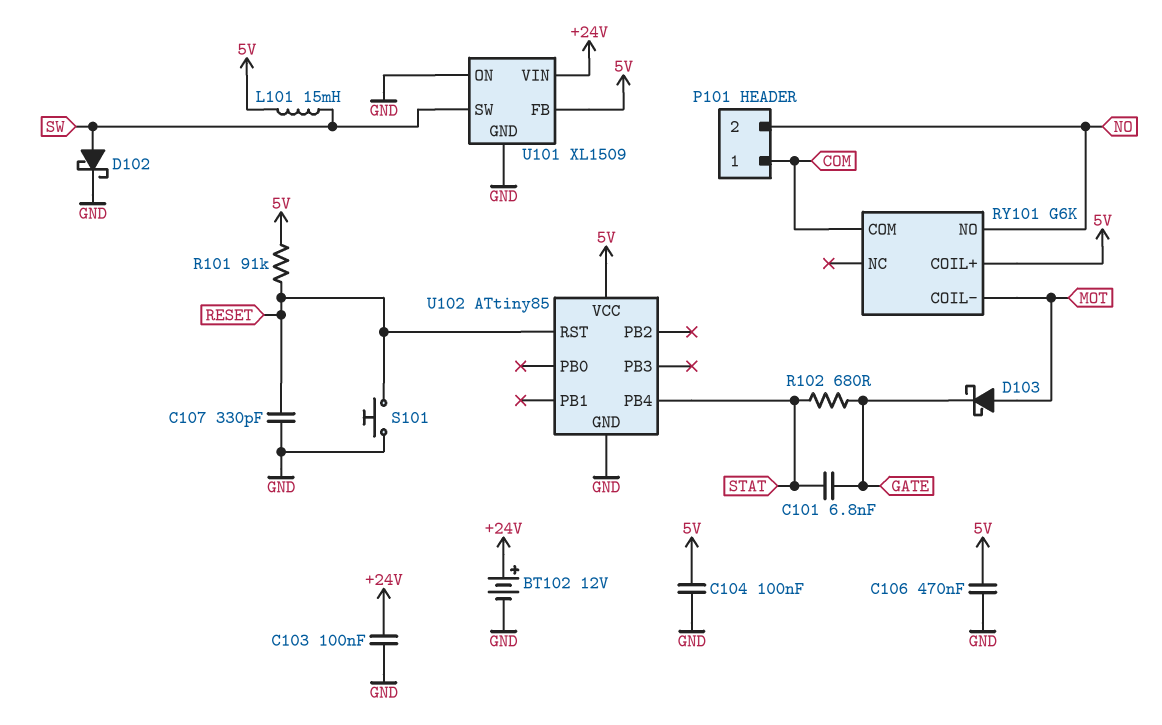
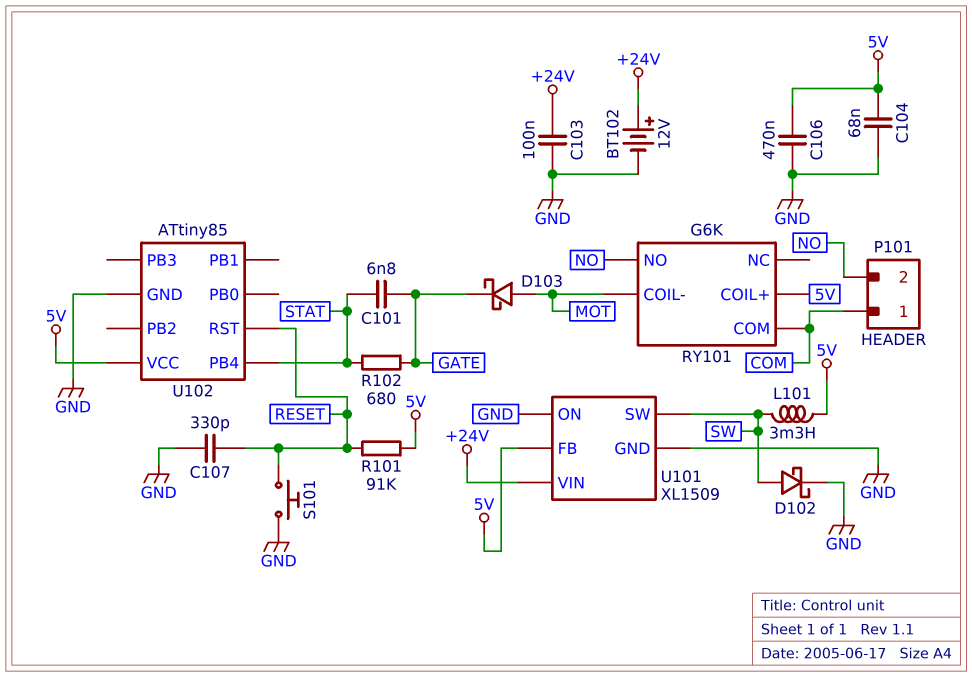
C104: 100nF (5V, GND) -> 68nF (5V, GND)
L101: 15mH (5V, SW) -> 3.3mH (5V, SW)

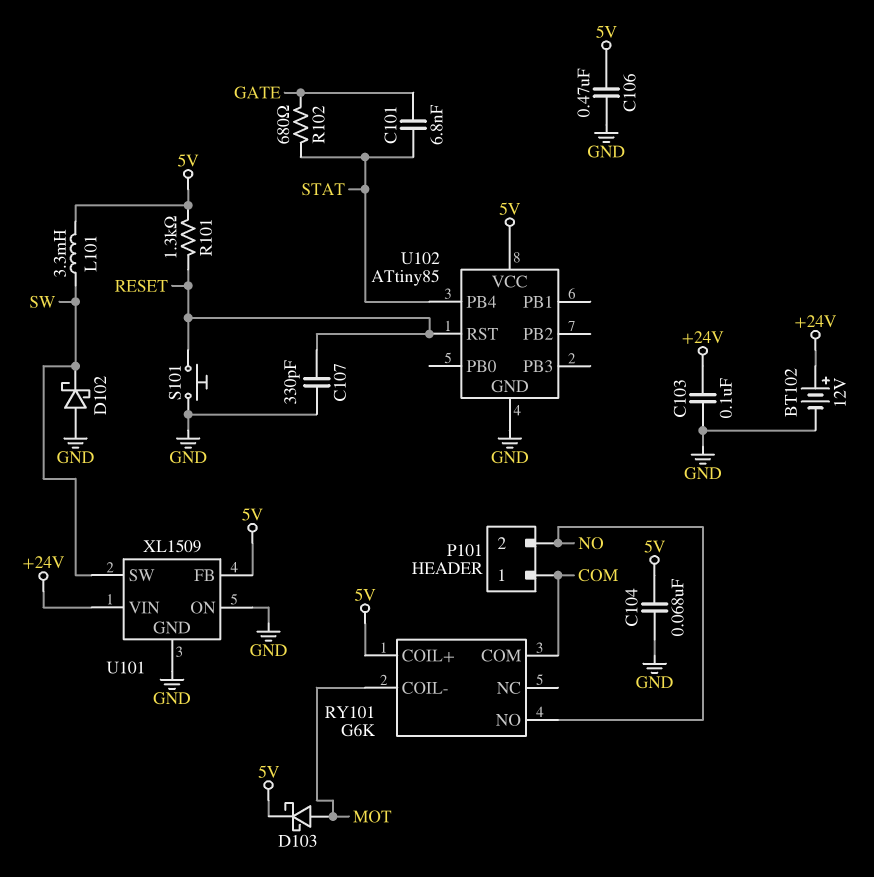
D102: schottky (A SW, K GND) -> schottky (A GND, K SW)
D103: schottky (A MOT, K GATE) -> schottky (A MOT, K 5V)
R101: 91k (5V, RESET) -> 1.3k (5V, RESET)

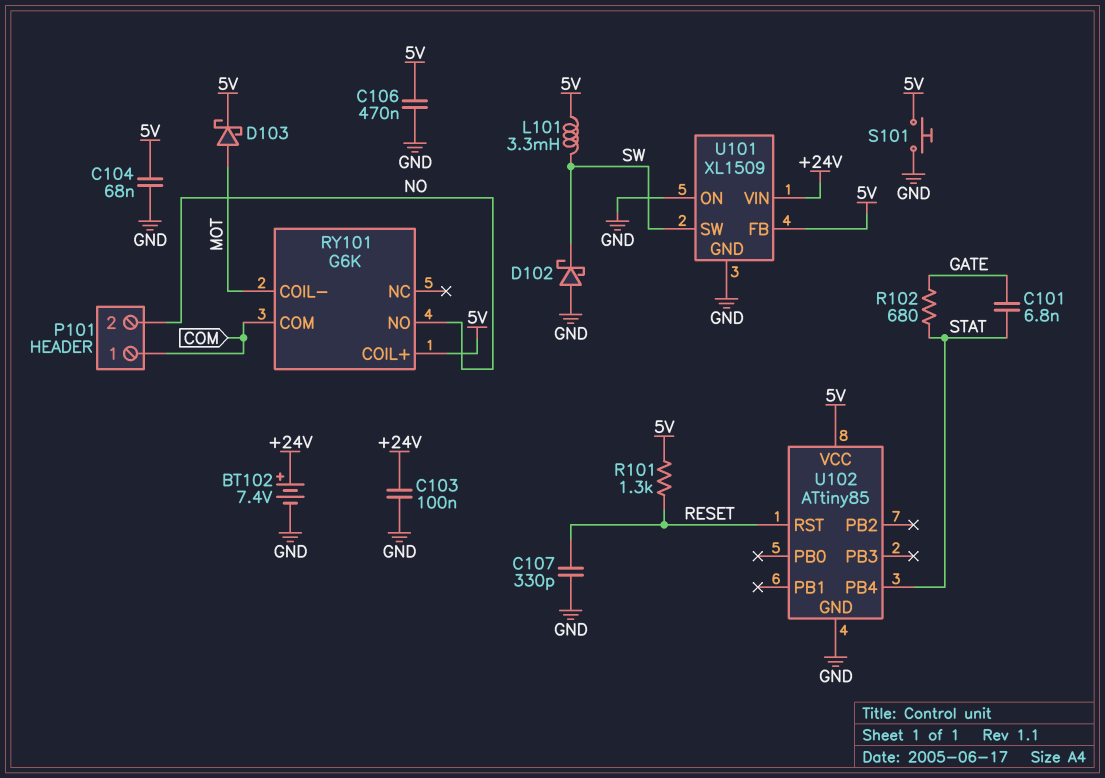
BT102: 12V (plus +24V, minus GND) -> 7.4V (plus +24V, minus GND)
S101: button (GND, RESET) -> button (5V, GND)

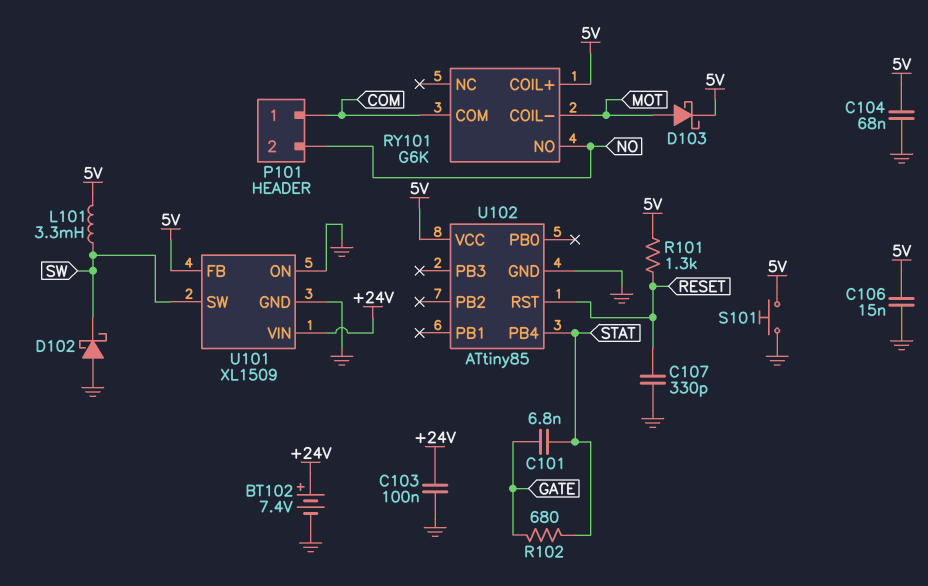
C106: 470nF (5V, GND) -> 15nF (5V, GND)

